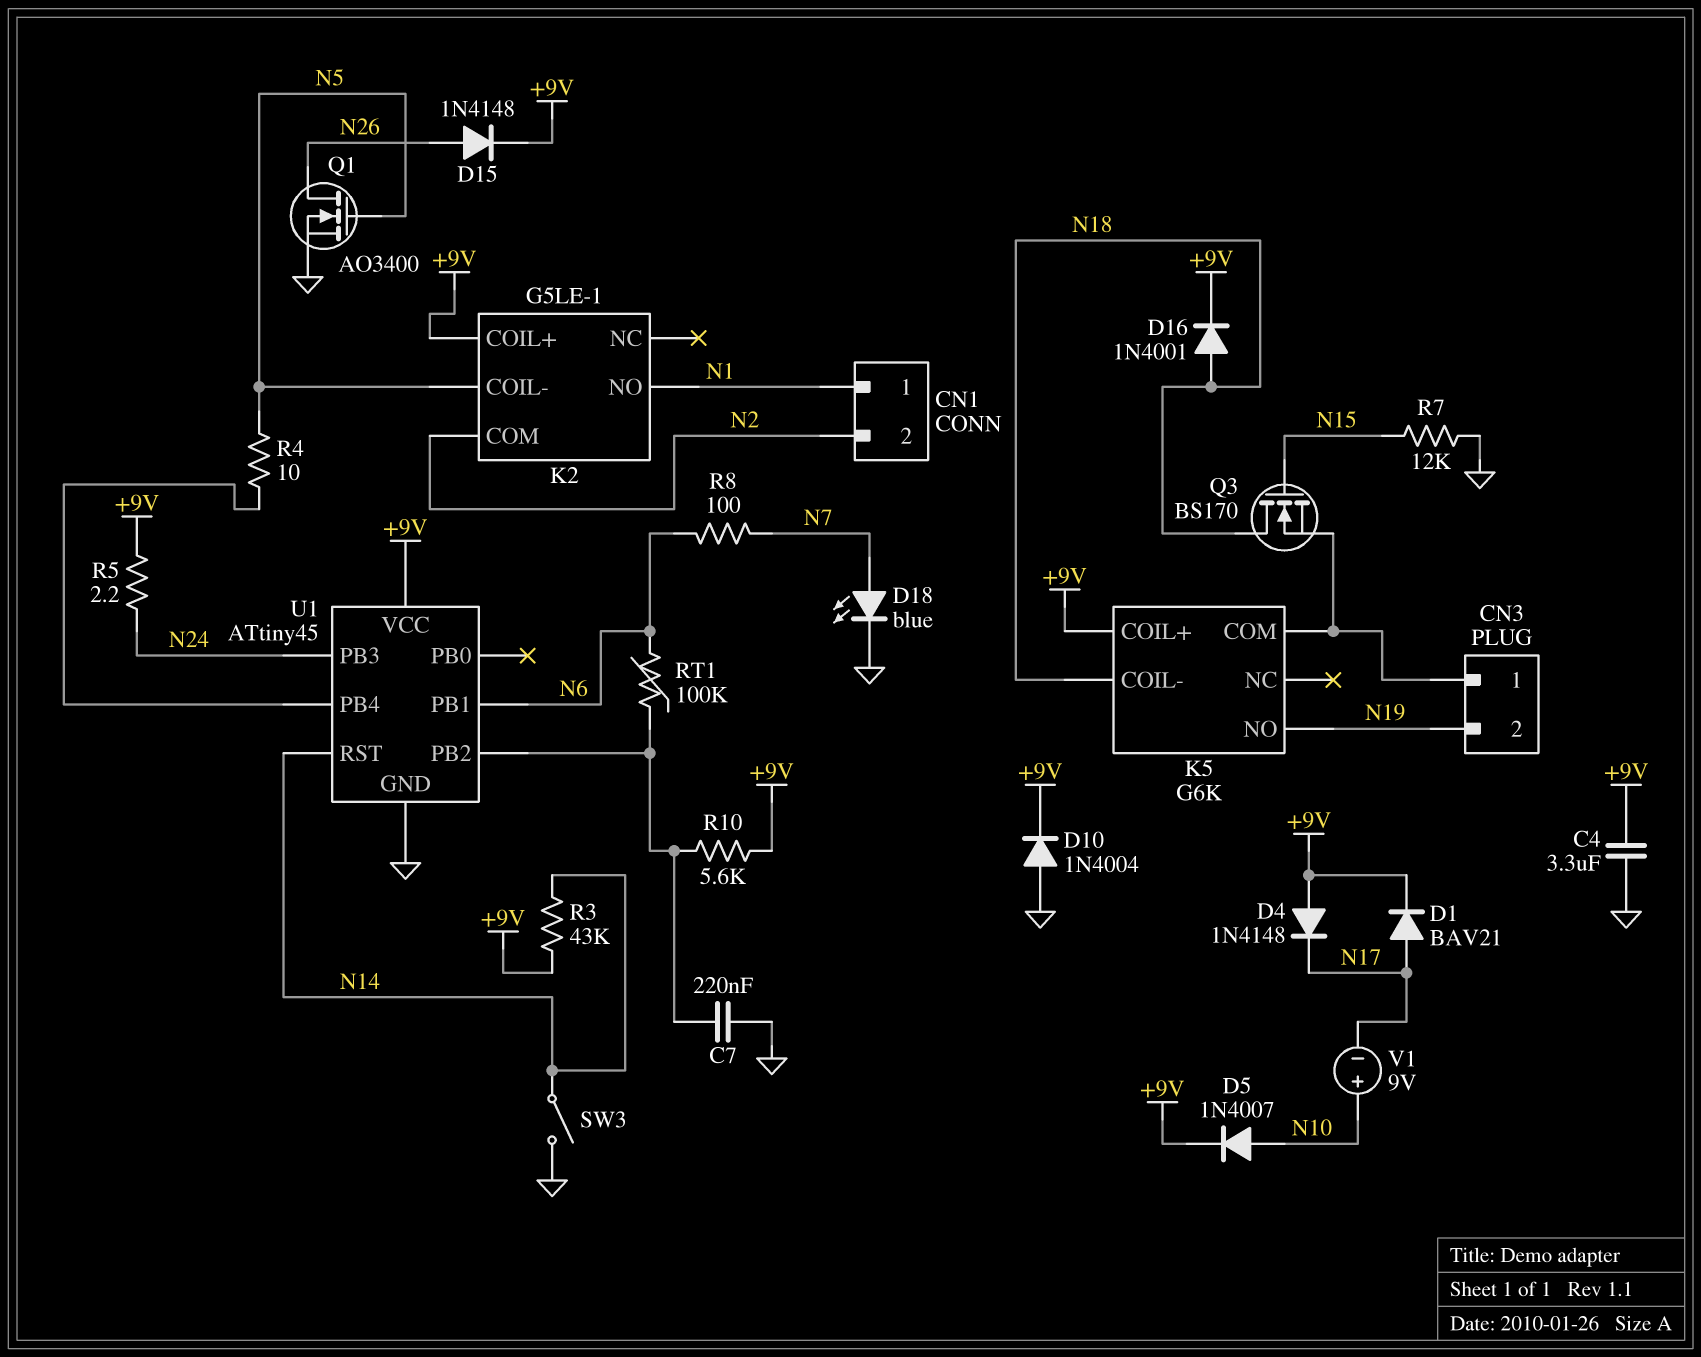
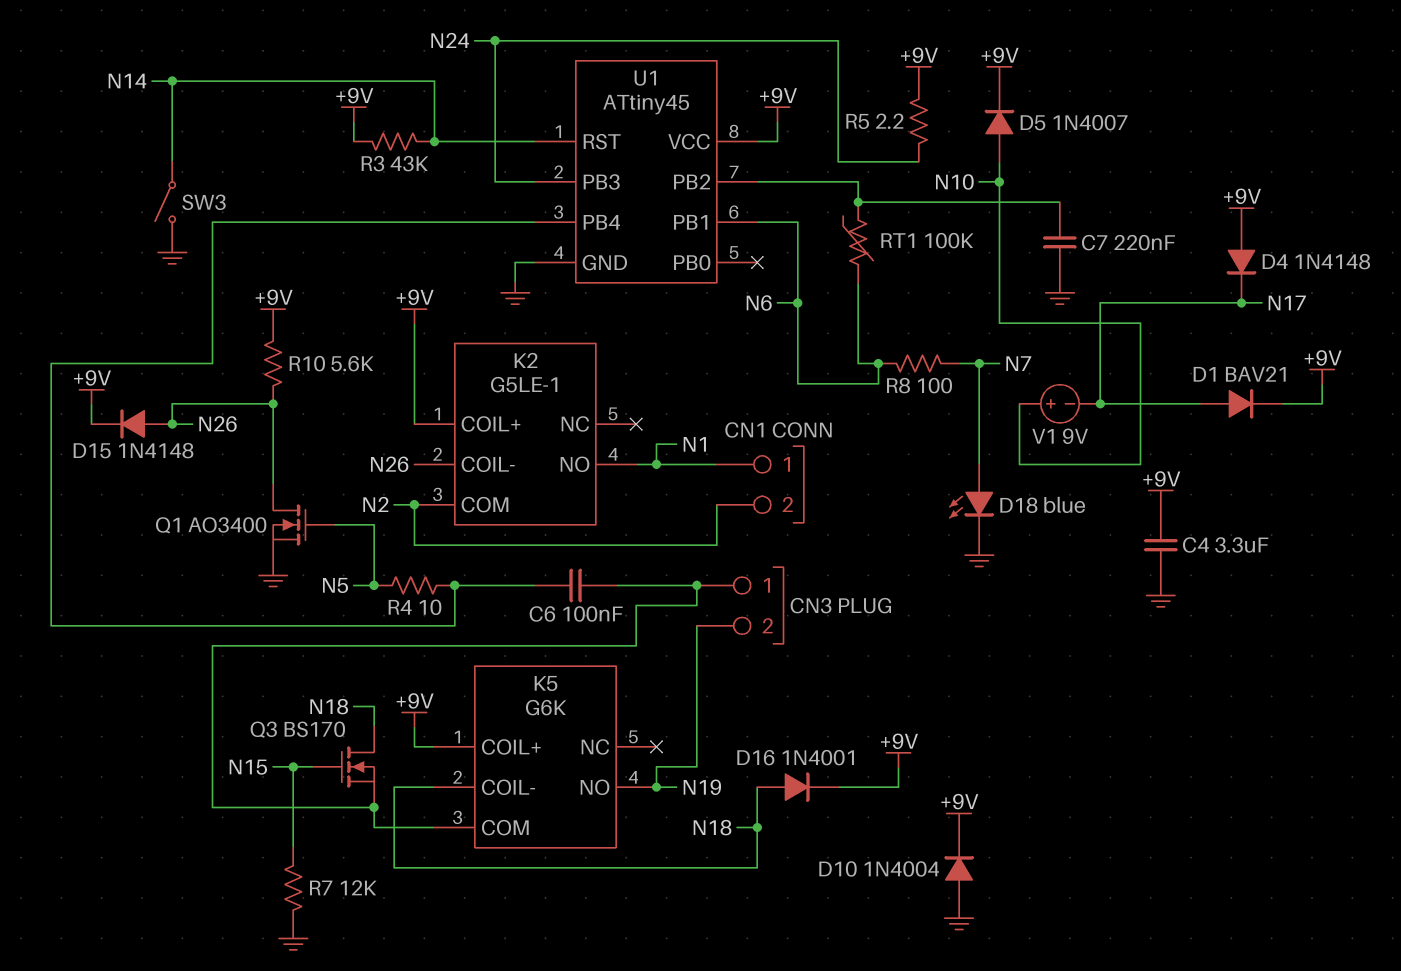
C6: none -> 100nF (CN3/1, U1/PB4)
K2 pin COIL-: N5 -> N26
R10: 5.6k (+9V, U1/PB2) -> 5.6k (+9V, N26)

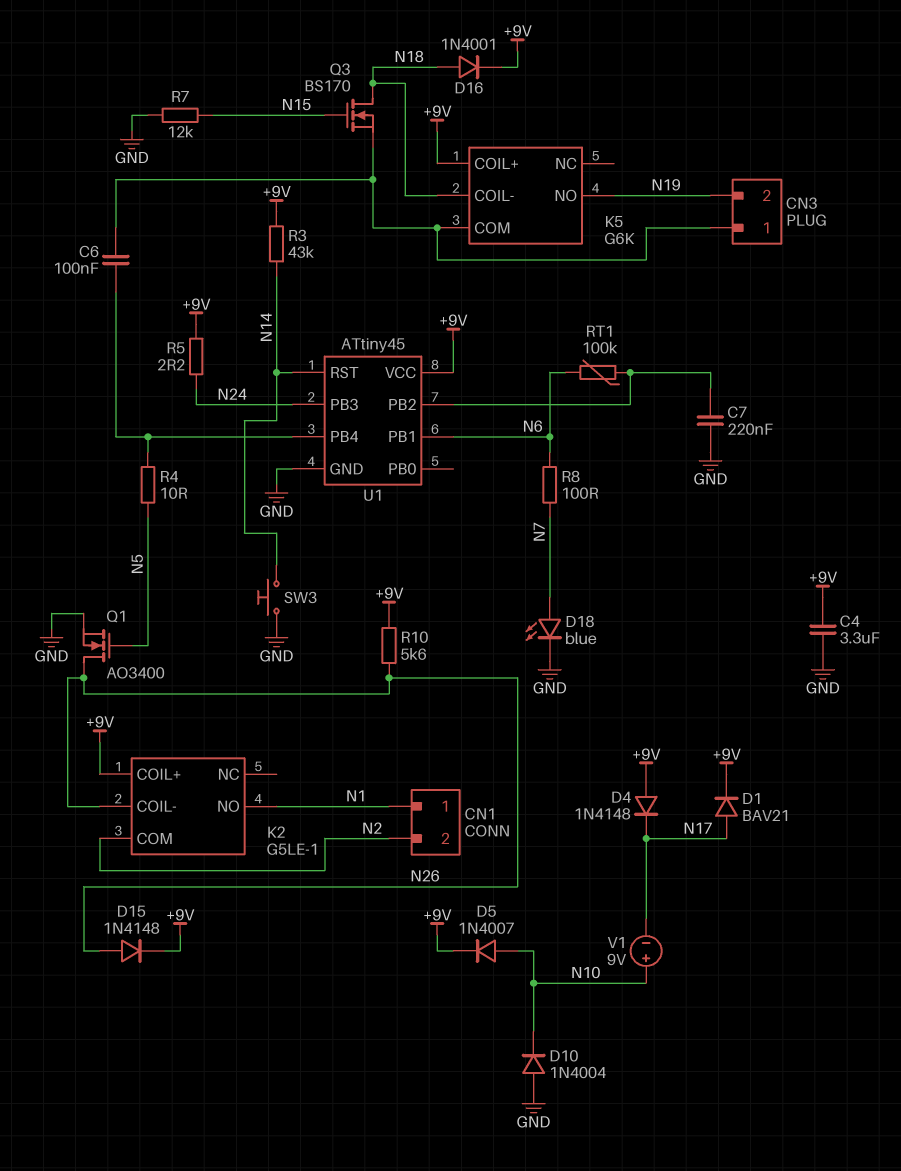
D10: diode 1N4004 (A GND, K +9V) -> diode 1N4004 (A GND, K N10)
SW3: switch (GND, N14) -> button (GND, N14)

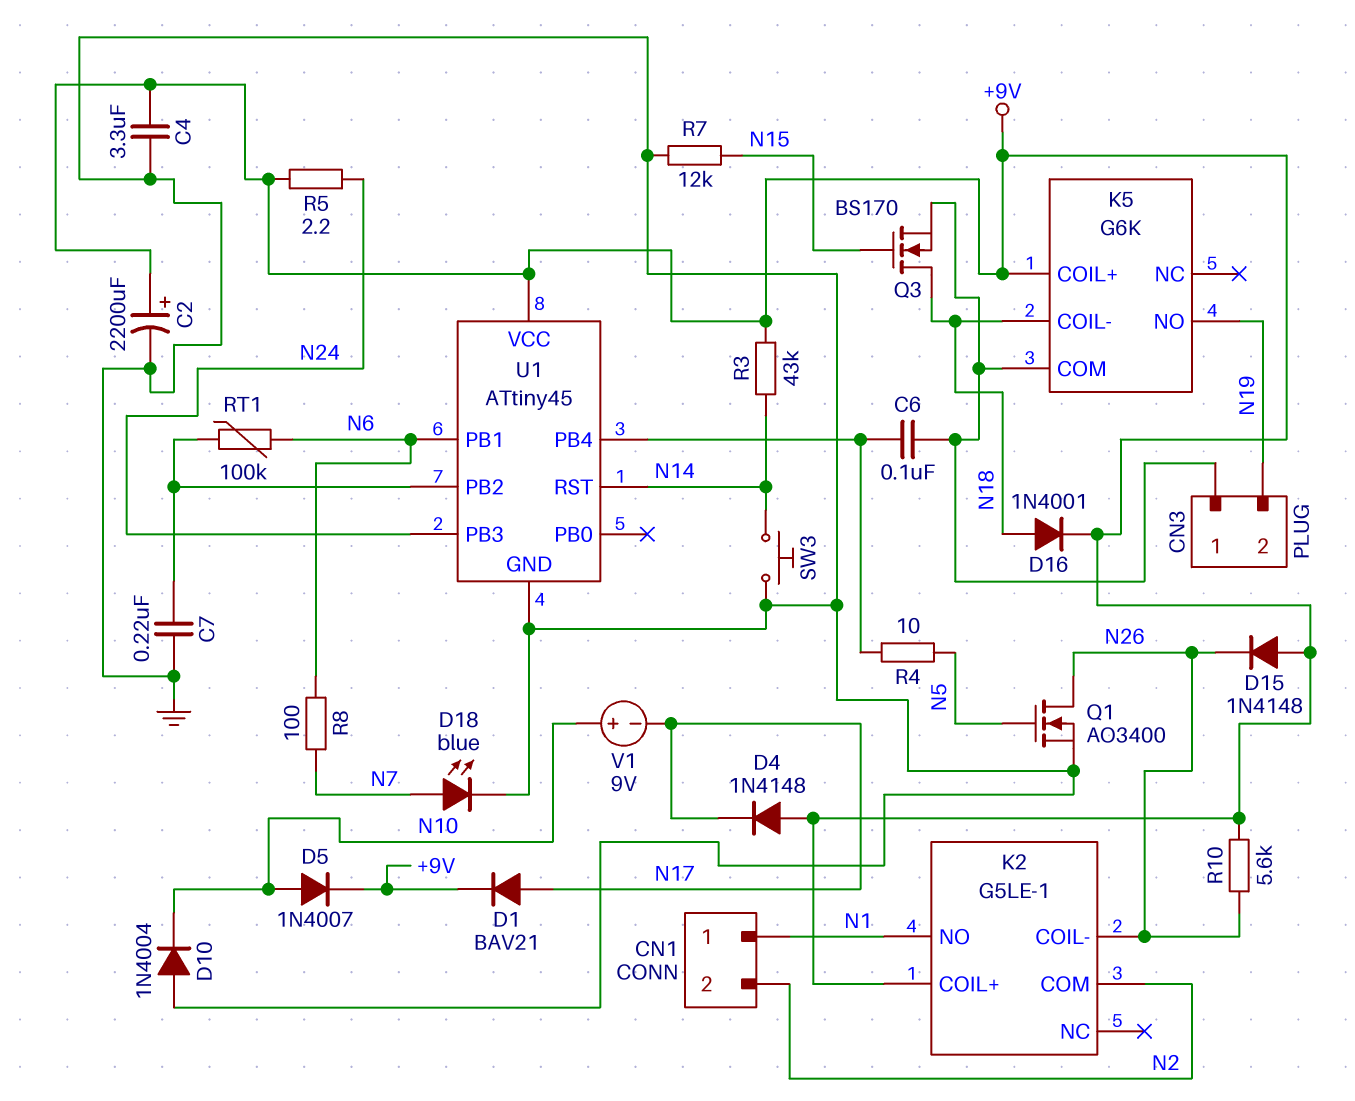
C2: none -> 2200uF (plus +9V, minus GND)
D15: diode 1N4148 (A N26, K +9V) -> diode 1N4148 (A +9V, K N26)

